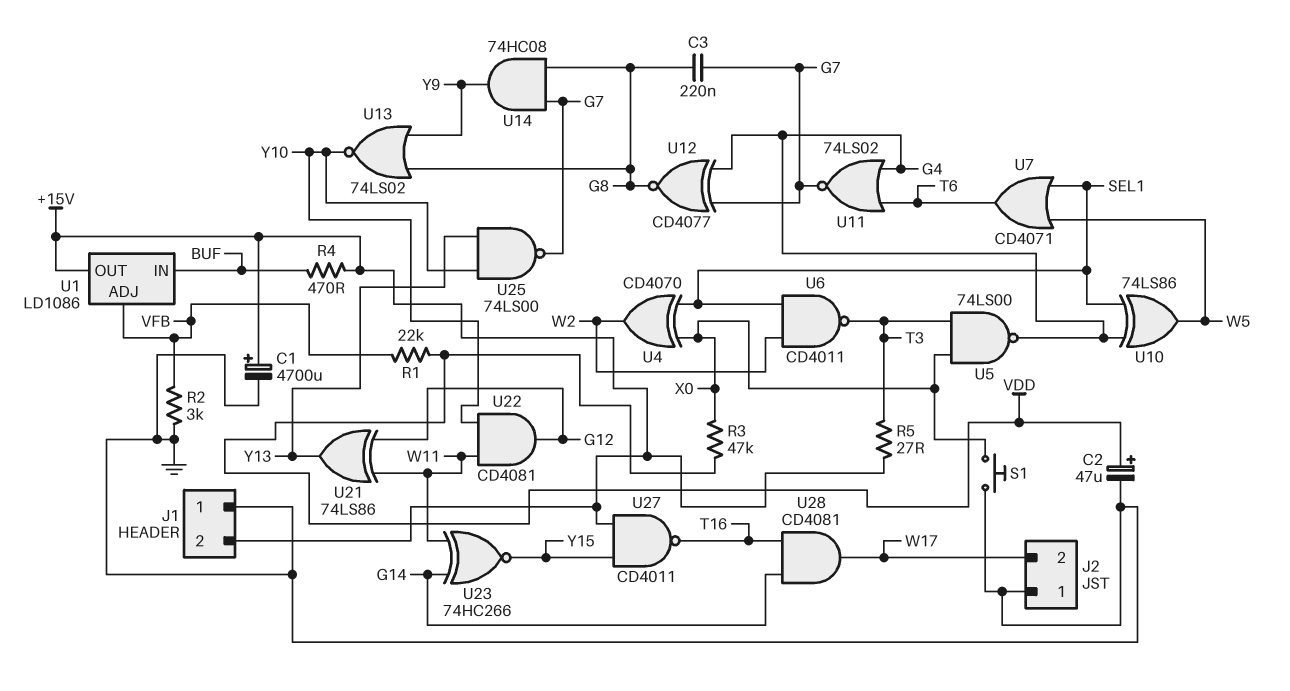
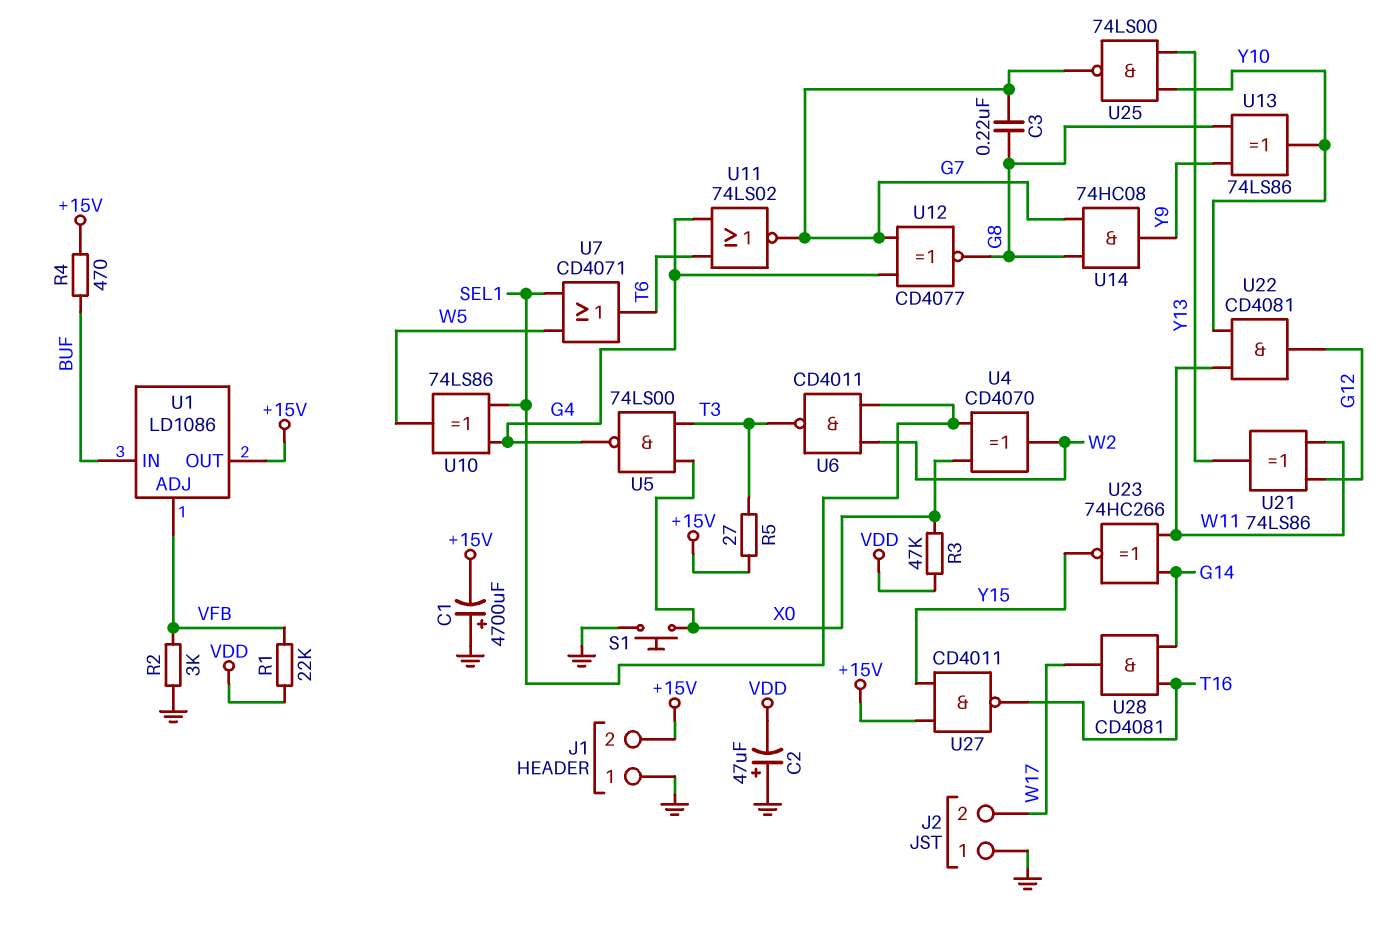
C1: 4700uF (plus +15V, minus GND) -> 4700uF (plus GND, minus +15V)
C2: 47uF (plus VDD, minus GND) -> 47uF (plus GND, minus VDD)
U13: NOR 74LS02 (in G8, in Y9, out Y10) -> XOR 74LS86 (in G8, in Y9, out Y10)

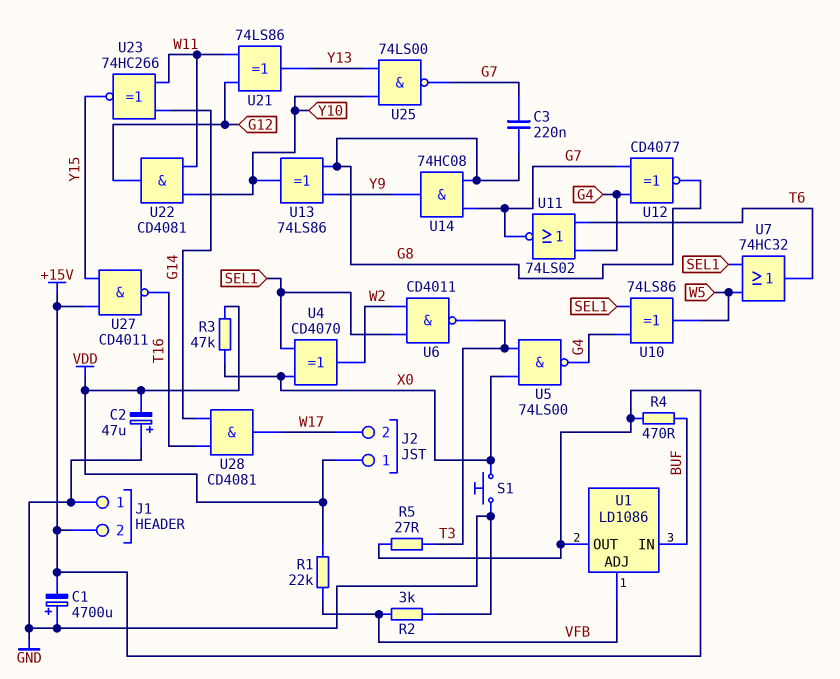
J2 pin 1: GND -> VDD
U7: OR CD4071 (in SEL1, in W5, out T6) -> OR 74HC32 (in SEL1, in W5, out T6)

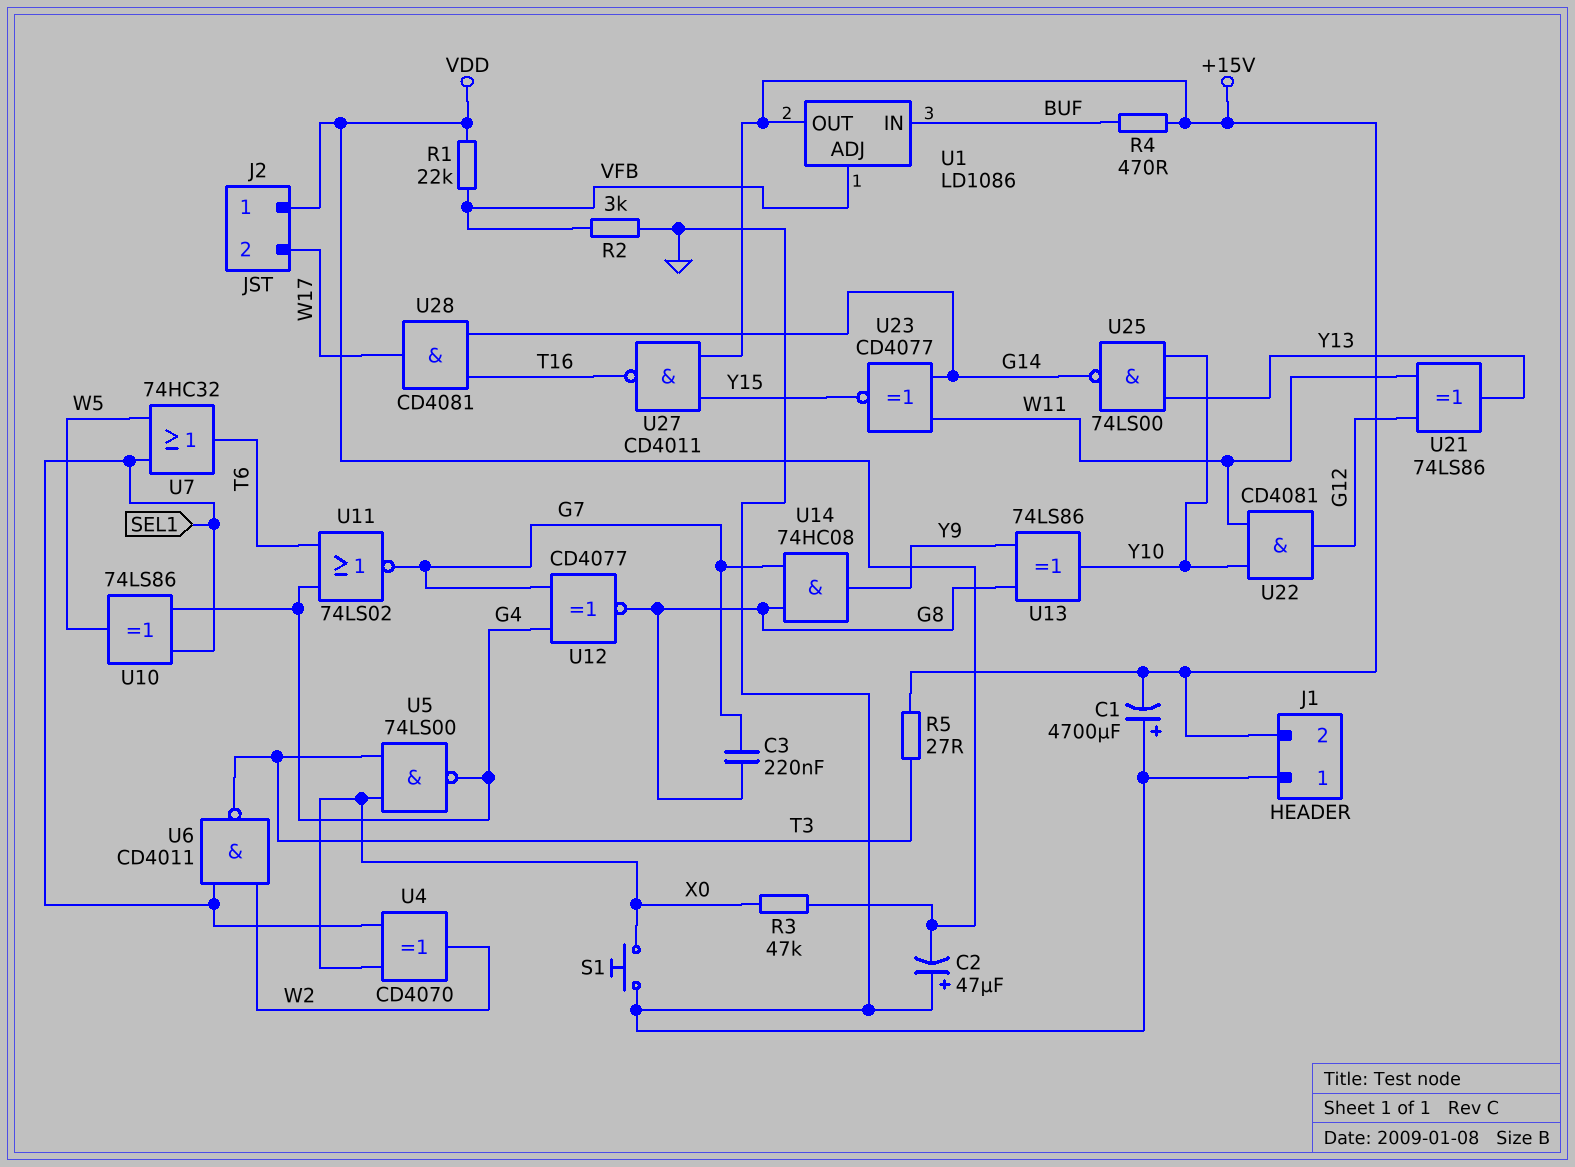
U23: XNOR 74HC266 (in G14, in W11, out Y15) -> XNOR CD4077 (in G14, in W11, out Y15)
U25: NAND 74LS00 (in Y10, in Y13, out G7) -> NAND 74LS00 (in Y10, in Y13, out G14)

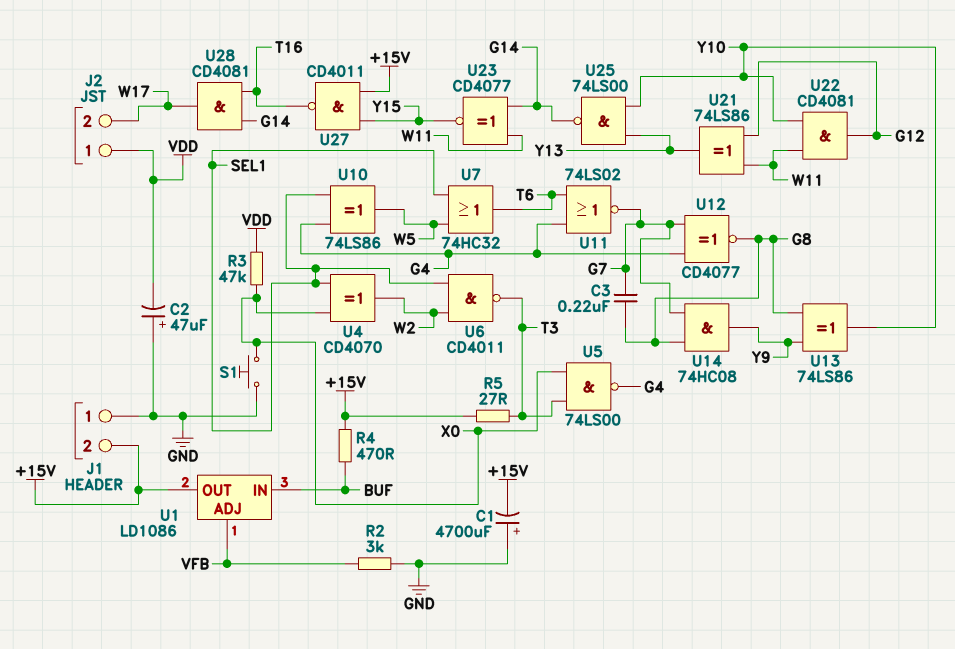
R1: 22k (VDD, VFB) -> none

